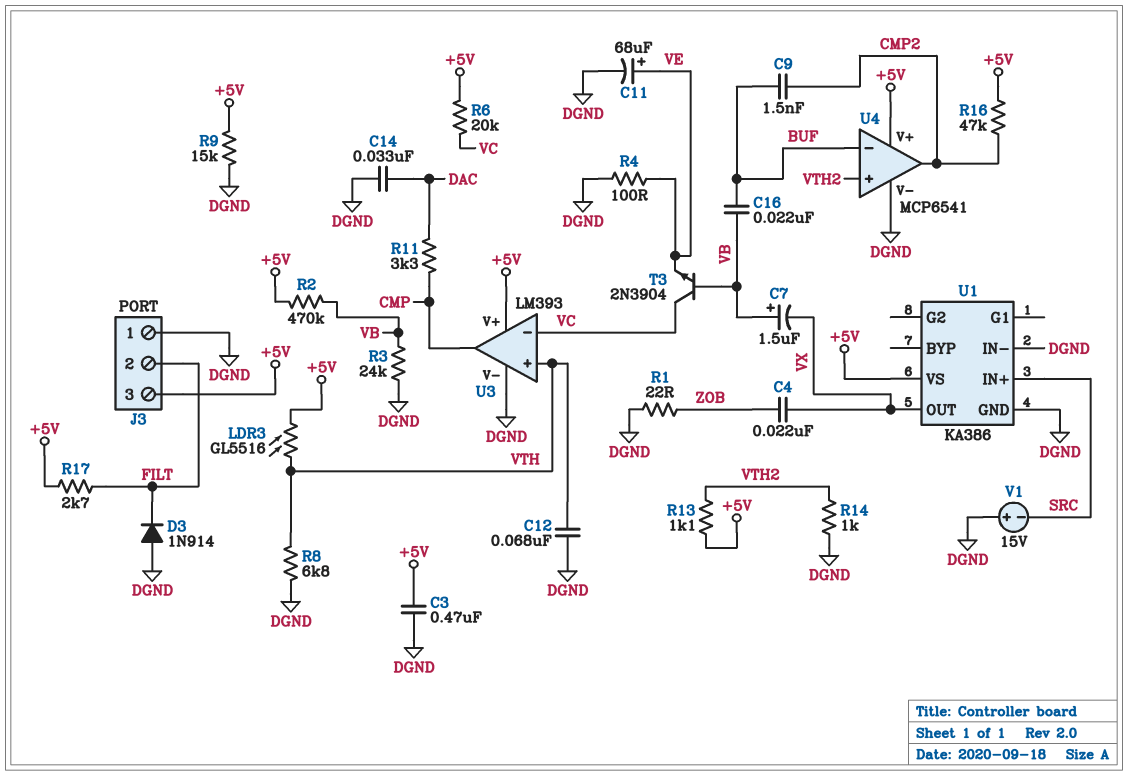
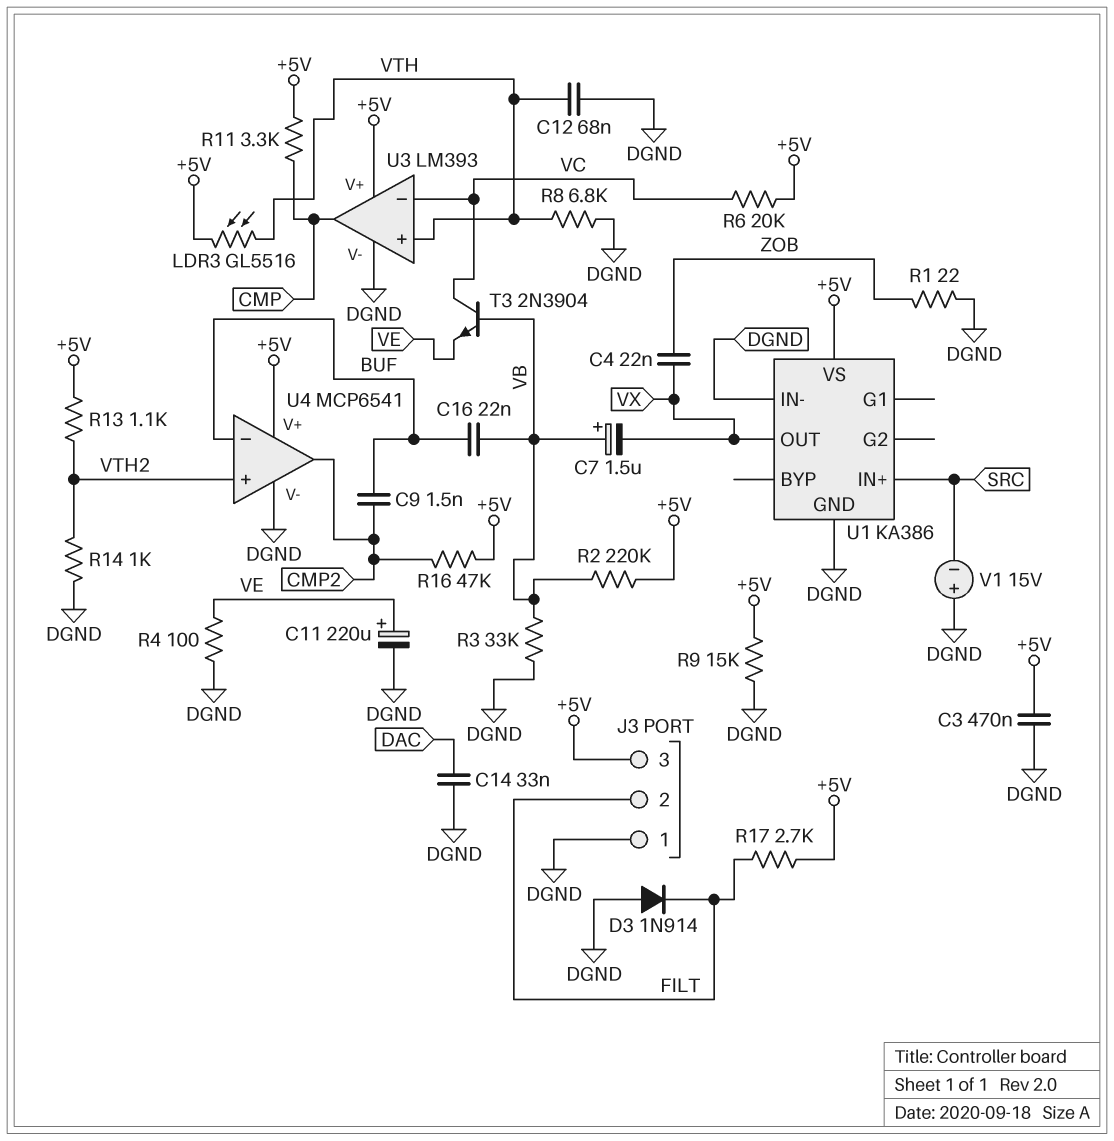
C11: 68uF (plus VE, minus DGND) -> 220uF (plus VE, minus DGND)
R2: 470k (+5V, VB) -> 220k (+5V, VB)
R3: 24k (DGND, VB) -> 33k (DGND, VB)
R11: 3.3k (CMP, DAC) -> 3.3k (+5V, CMP)

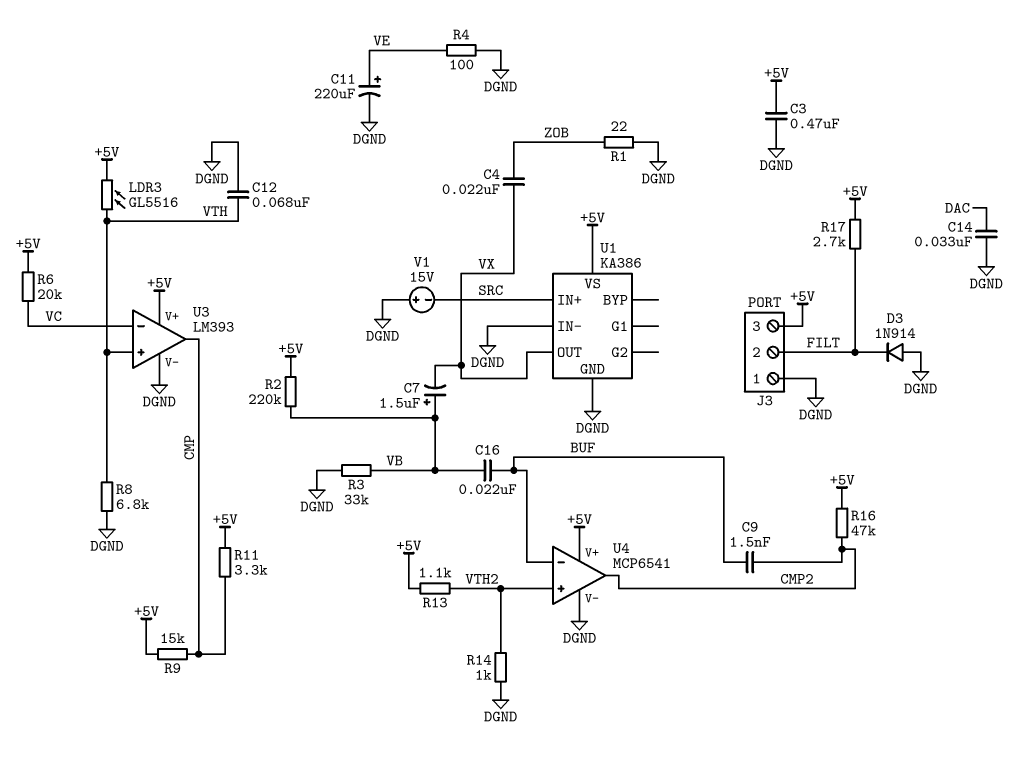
R9: 15k (+5V, DGND) -> 15k (+5V, CMP)
T3: NPN 2N3904 (B VB, C VC, E VE) -> none

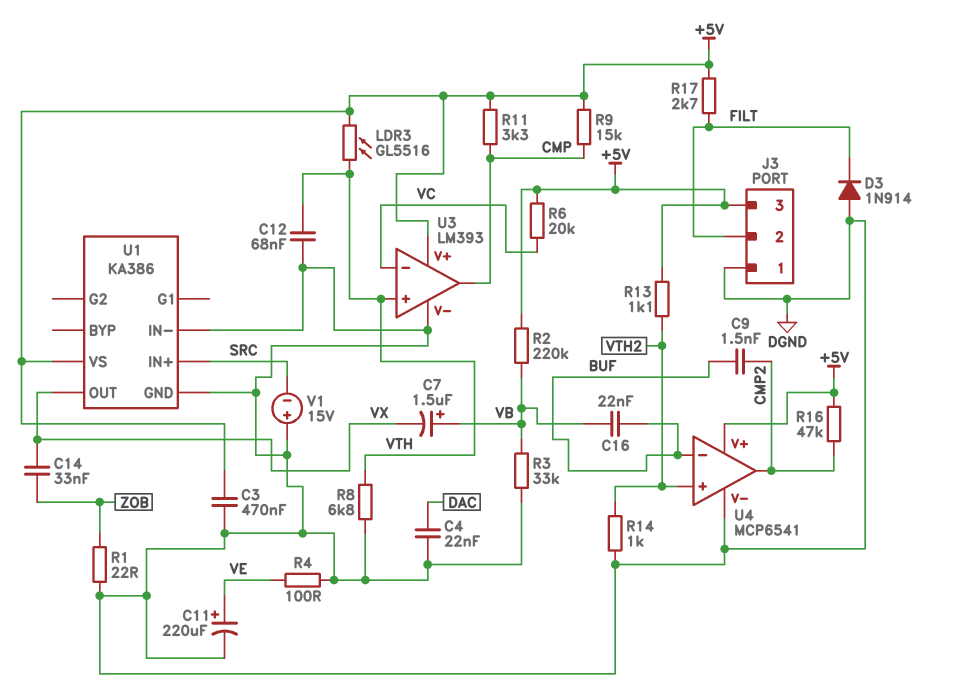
C4: 22nF (VX, ZOB) -> 22nF (DAC, DGND)
C14: 33nF (DAC, DGND) -> 33nF (VX, ZOB)

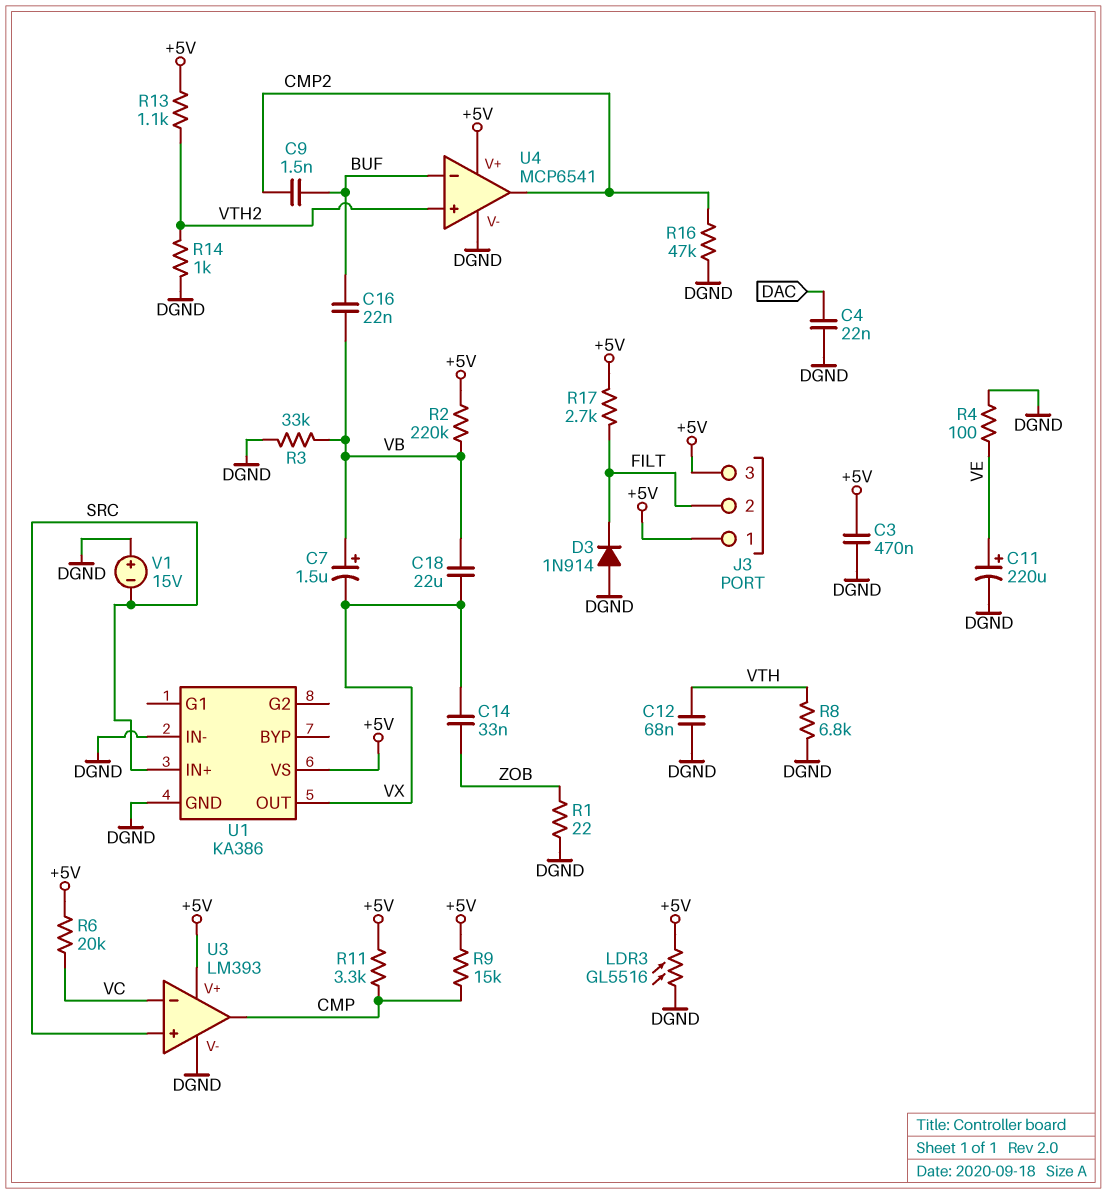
C18: none -> 22uF (VB, VX)
J3 pin 1: DGND -> +5V
LDR3: GL5516 (+5V, VTH) -> GL5516 (+5V, DGND)
R16: 47k (+5V, CMP2) -> 47k (CMP2, DGND)
U3 pin in+: VTH -> SRC

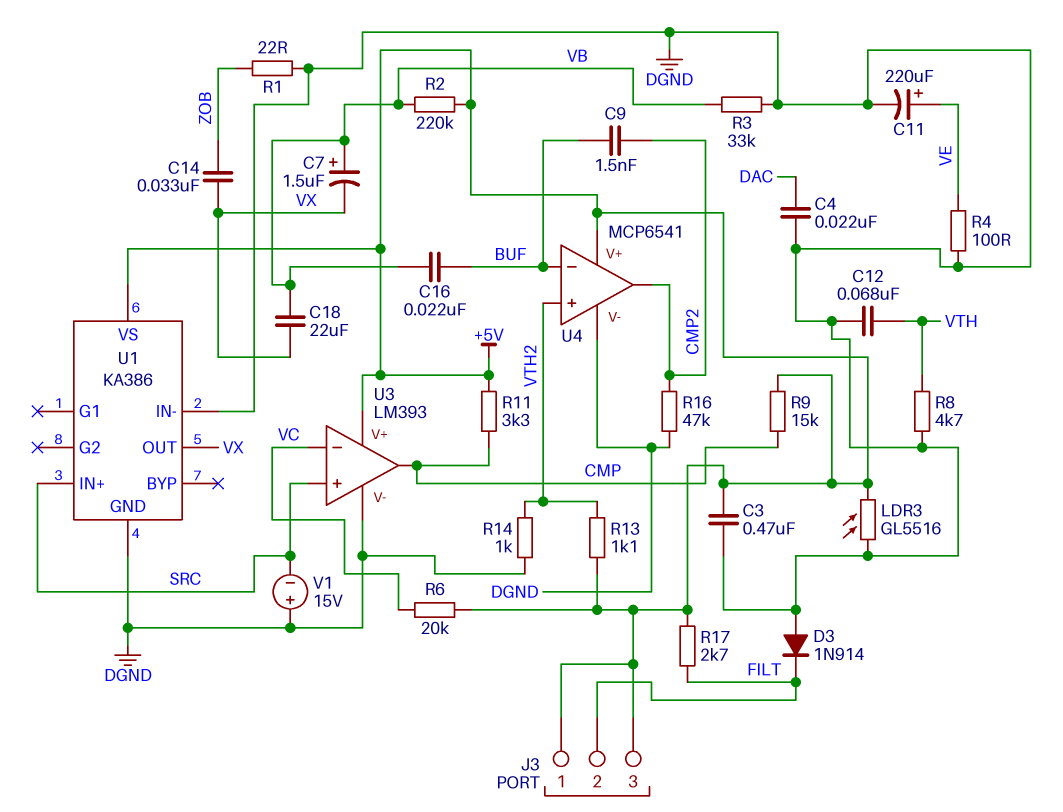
R8: 6.8k (DGND, VTH) -> 4.7k (DGND, VTH)

